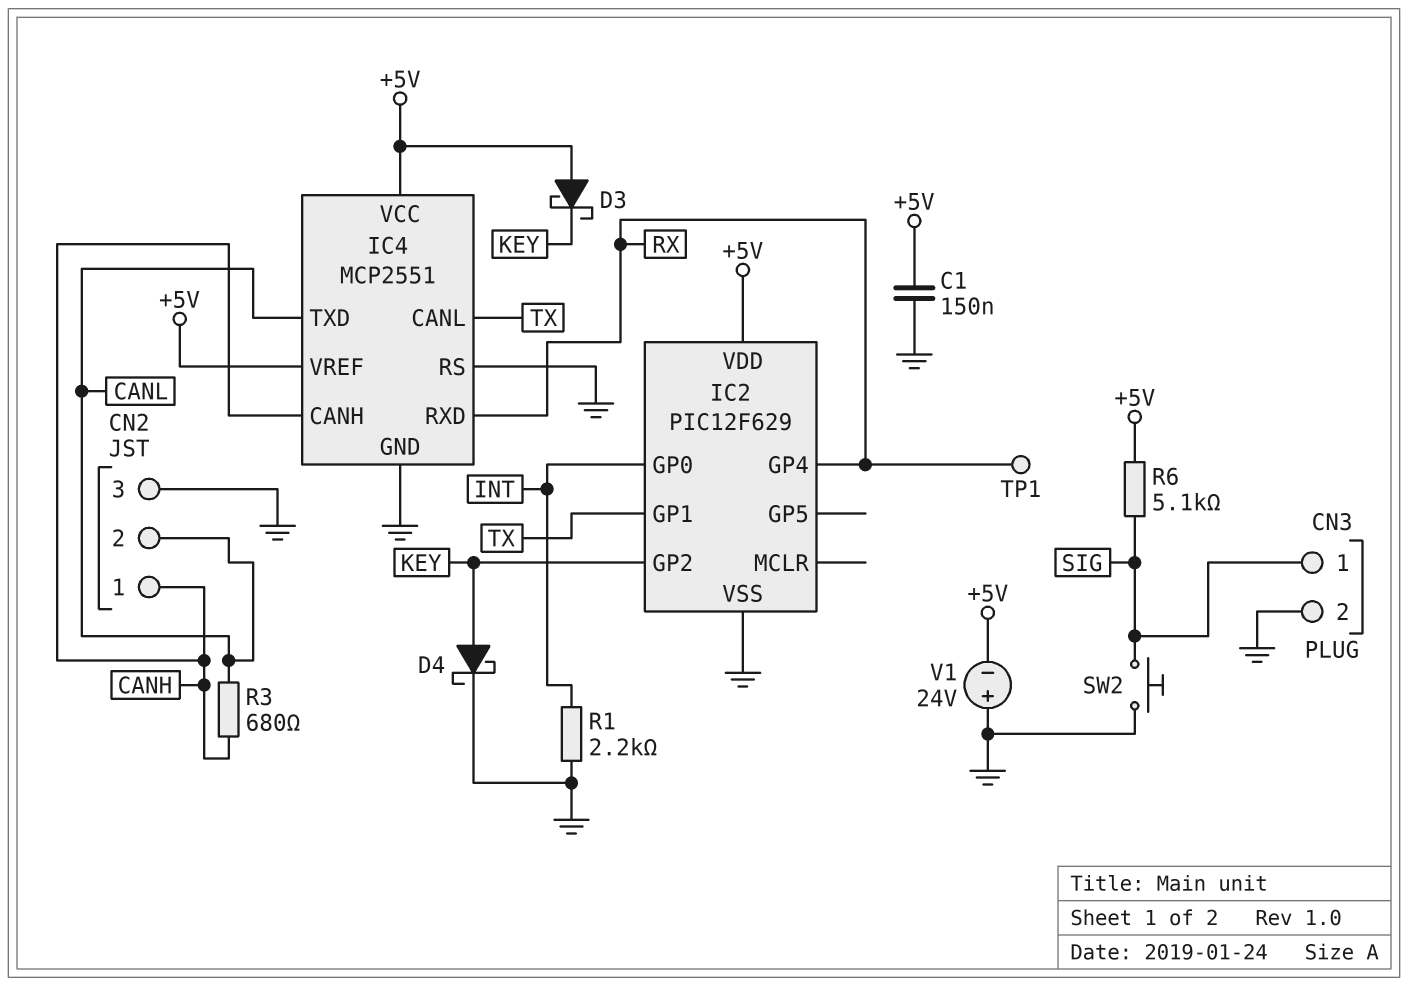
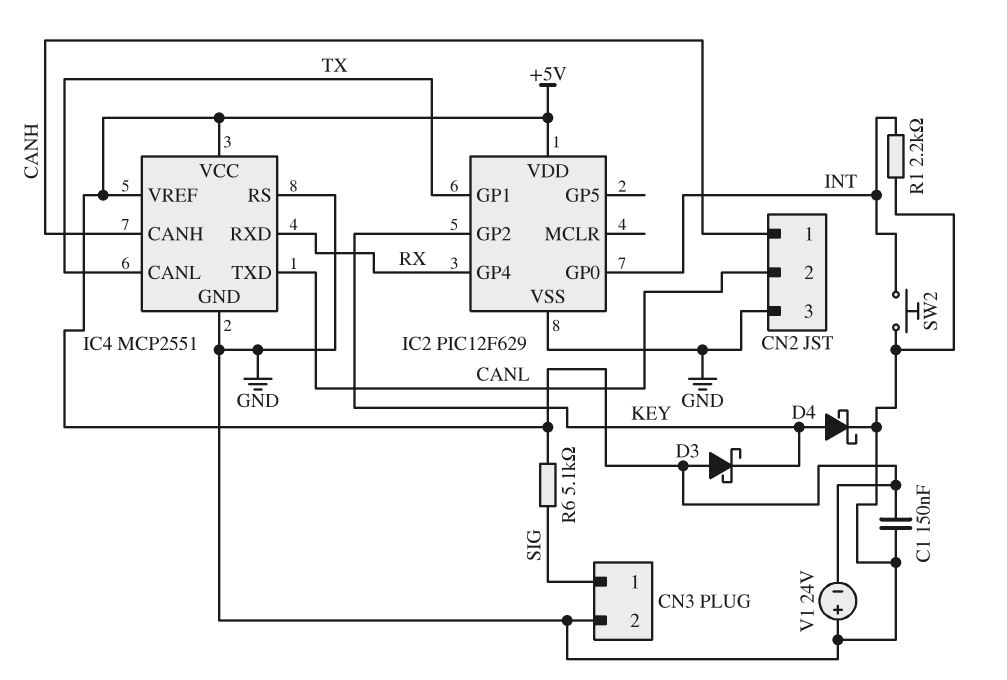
R3: 680 (CANH, CANL) -> none
SW2: button (GND, SIG) -> button (GND, INT)
TP1: test point (RX) -> none

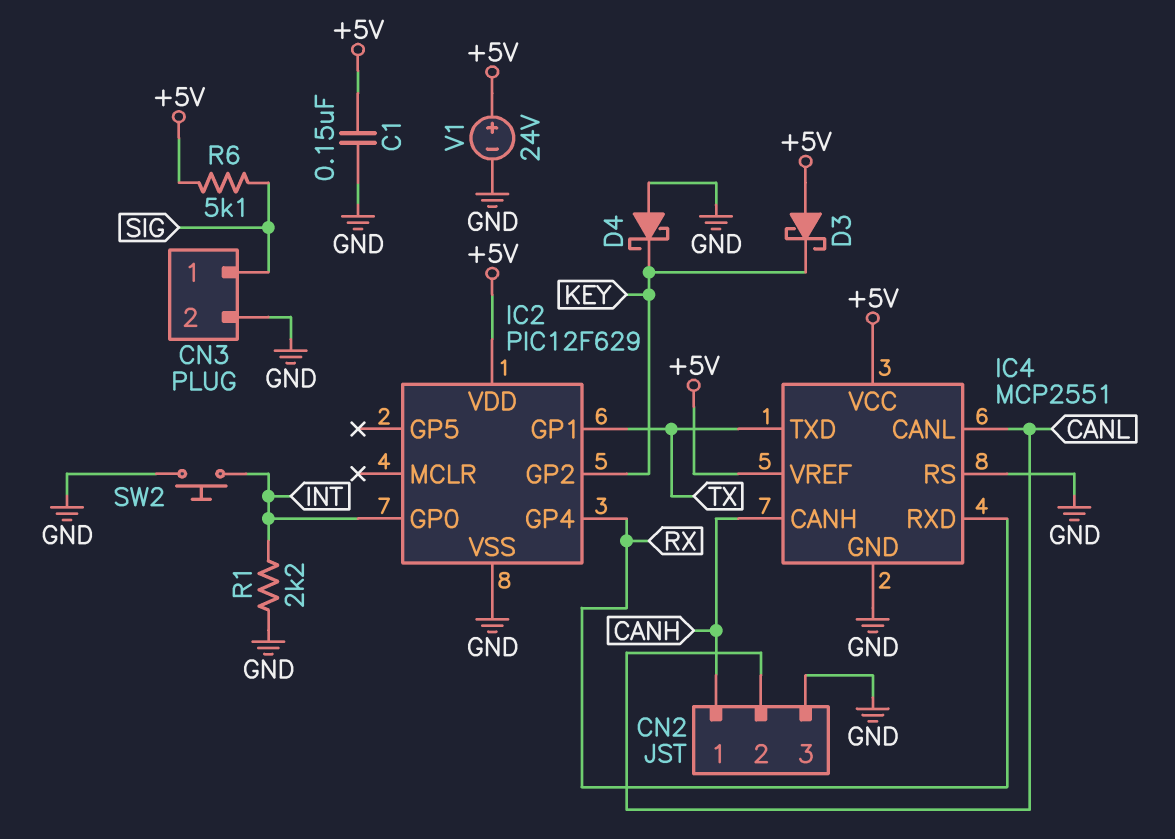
D4: schottky (A KEY, K GND) -> schottky (A GND, K KEY)
IC4 pin CANL: TX -> CANL
IC4 pin TXD: CANL -> TX
V1: 24V (plus GND, minus +5V) -> 24V (plus +5V, minus GND)

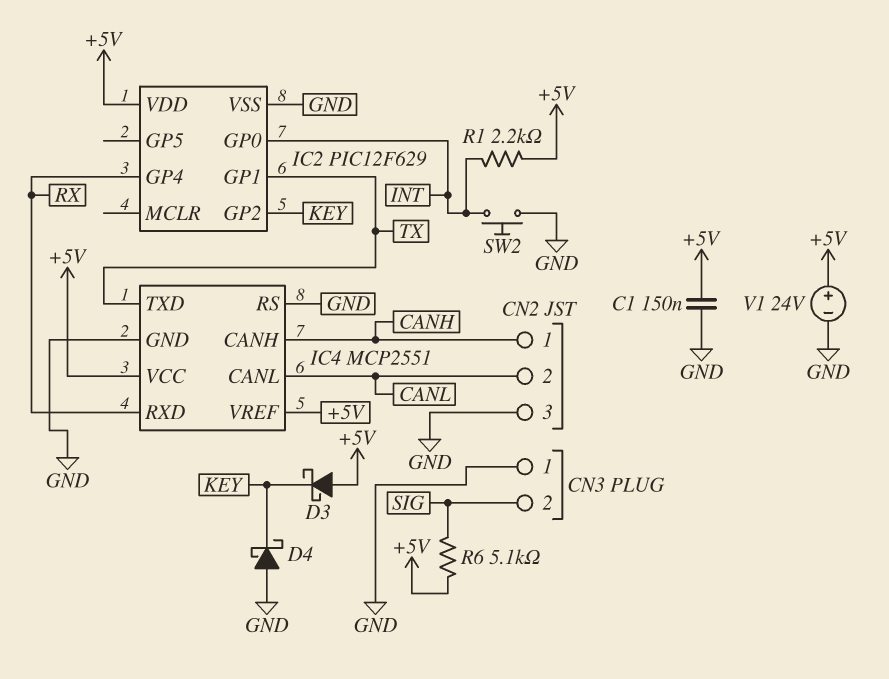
CN3 pin 1: SIG -> GND
CN3 pin 2: GND -> SIG
R1: 2.2k (GND, INT) -> 2.2k (+5V, INT)

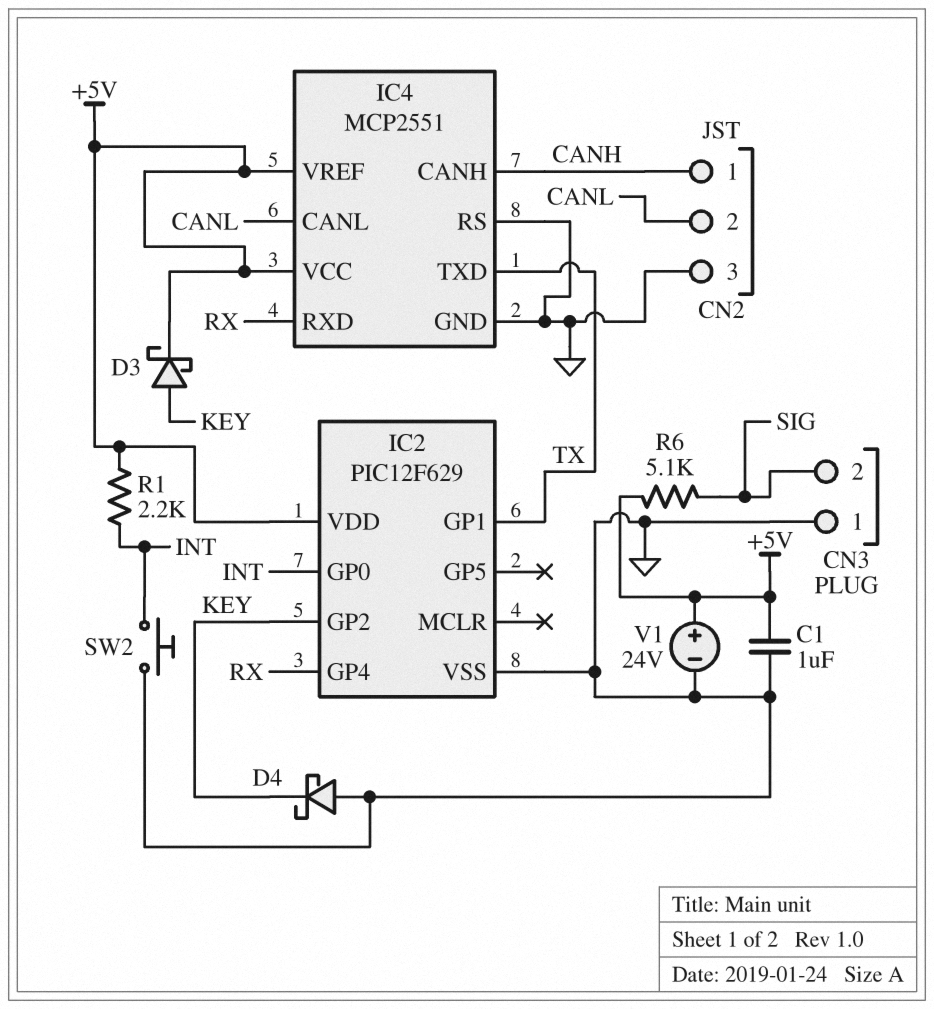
C1: 150nF (+5V, GND) -> 1uF (+5V, GND)
D3: schottky (A +5V, K KEY) -> schottky (A KEY, K +5V)

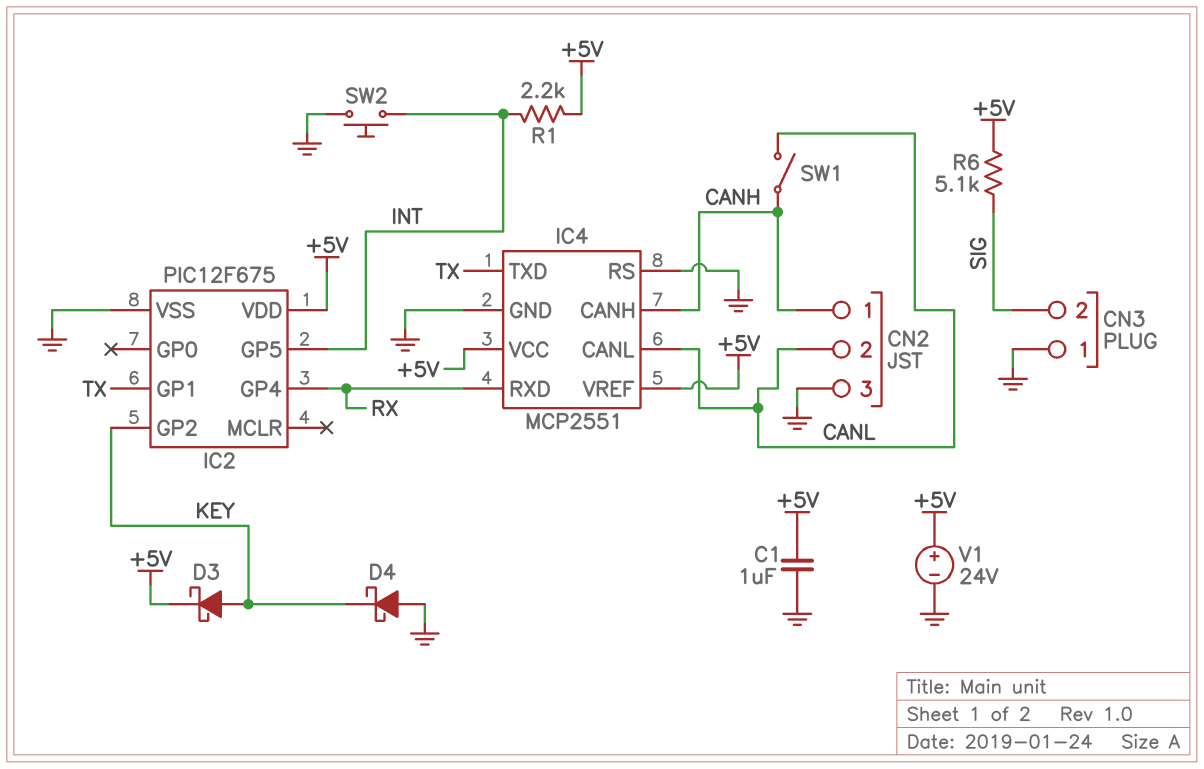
IC2: PIC12F629 -> PIC12F675
IC2 pin GP0: INT -> none
IC2 pin GP5: none -> INT
SW1: none -> switch (CANH, CANL)

